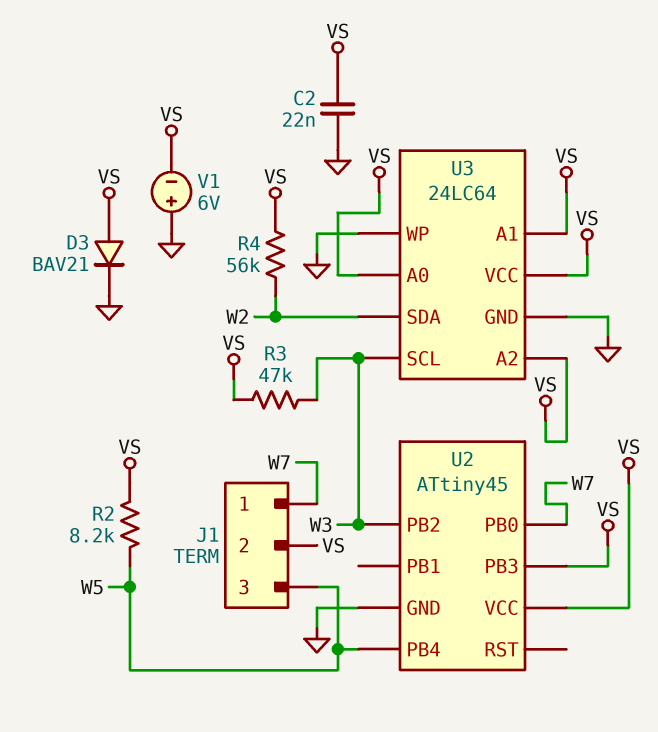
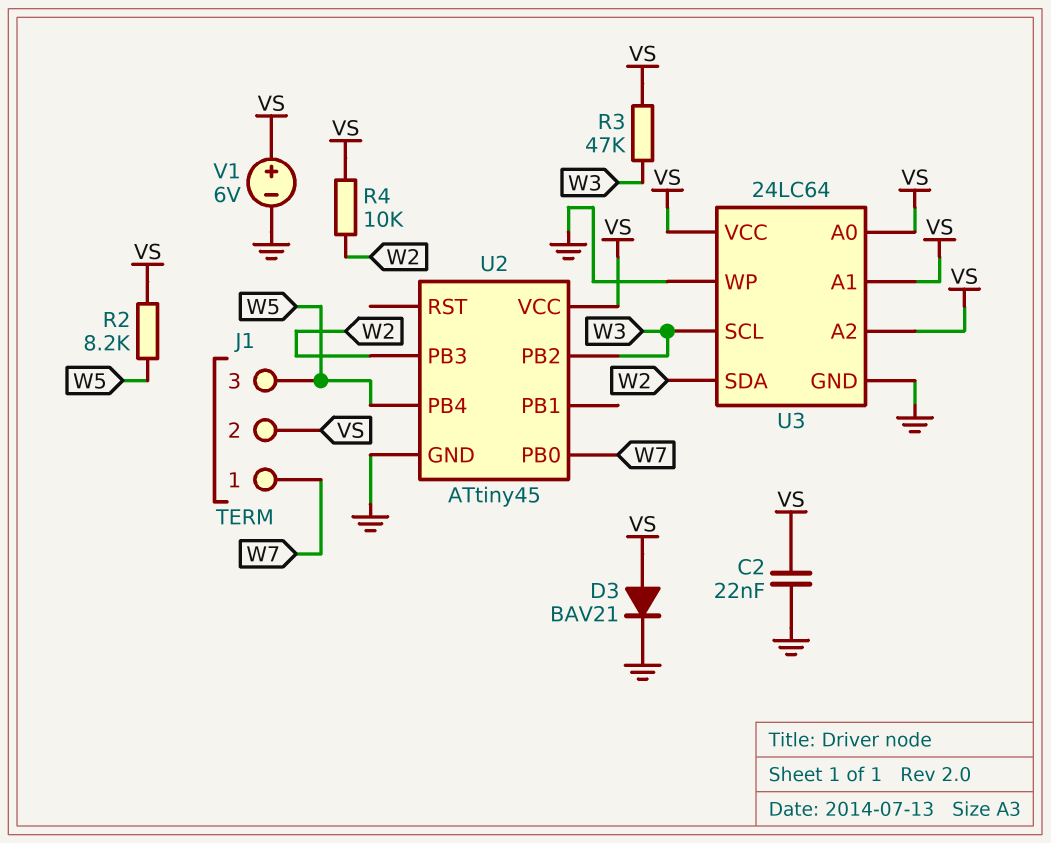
R4: 56k (VS, W2) -> 10k (VS, W2)
U2 pin PB3: VS -> W2
V1: 6V (plus GND, minus VS) -> 6V (plus VS, minus GND)

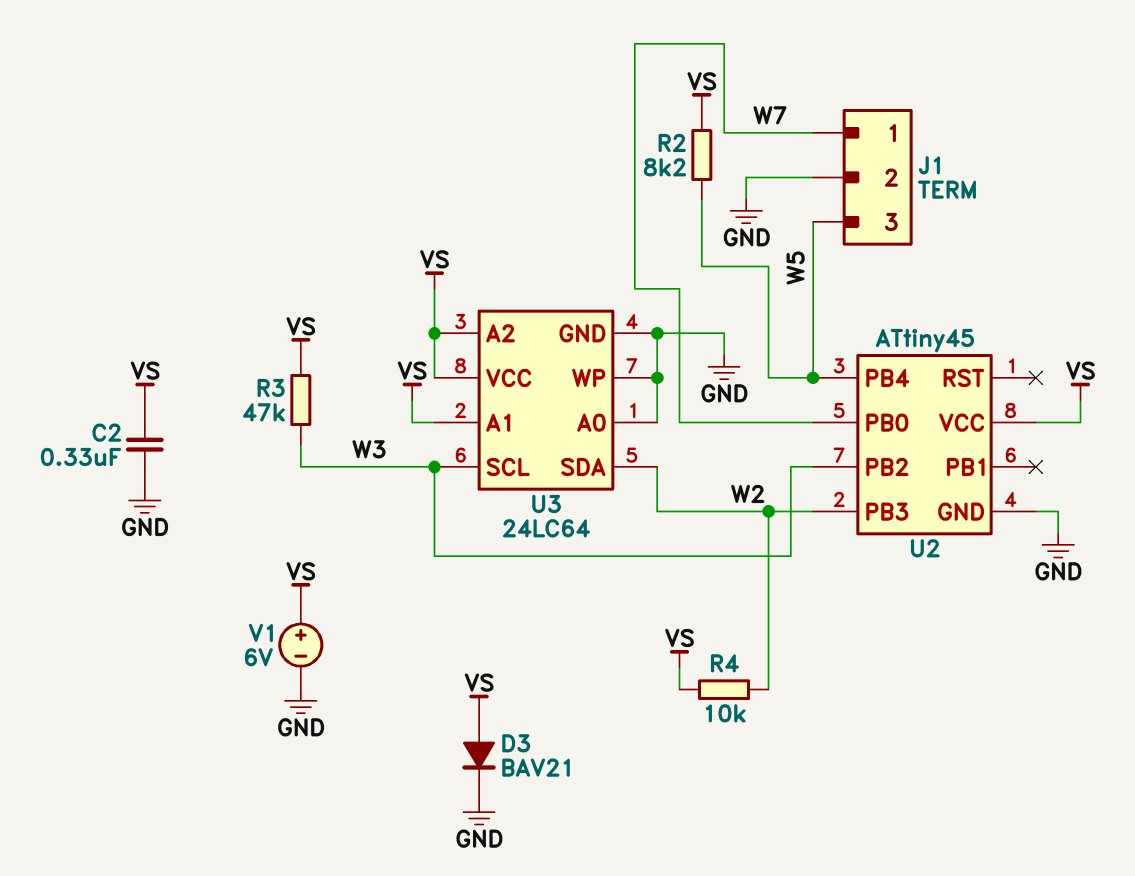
C2: 22nF (GND, VS) -> 330nF (GND, VS)
J1 pin 2: VS -> GND
U3 pin A0: VS -> GND

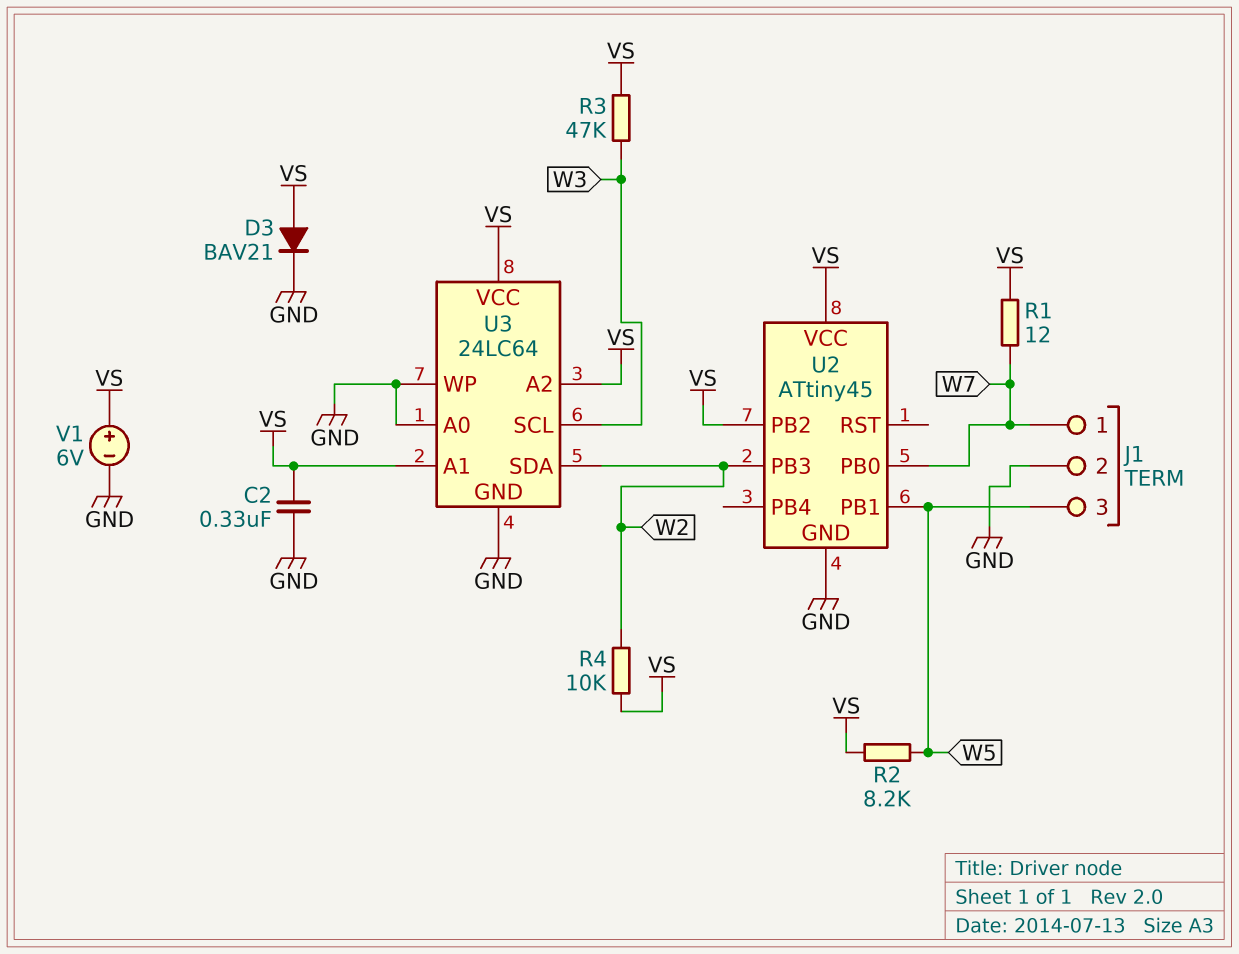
R1: none -> 12 (VS, W7)
U2 pin PB1: none -> W5
U2 pin PB2: W3 -> VS
U2 pin PB4: W5 -> none

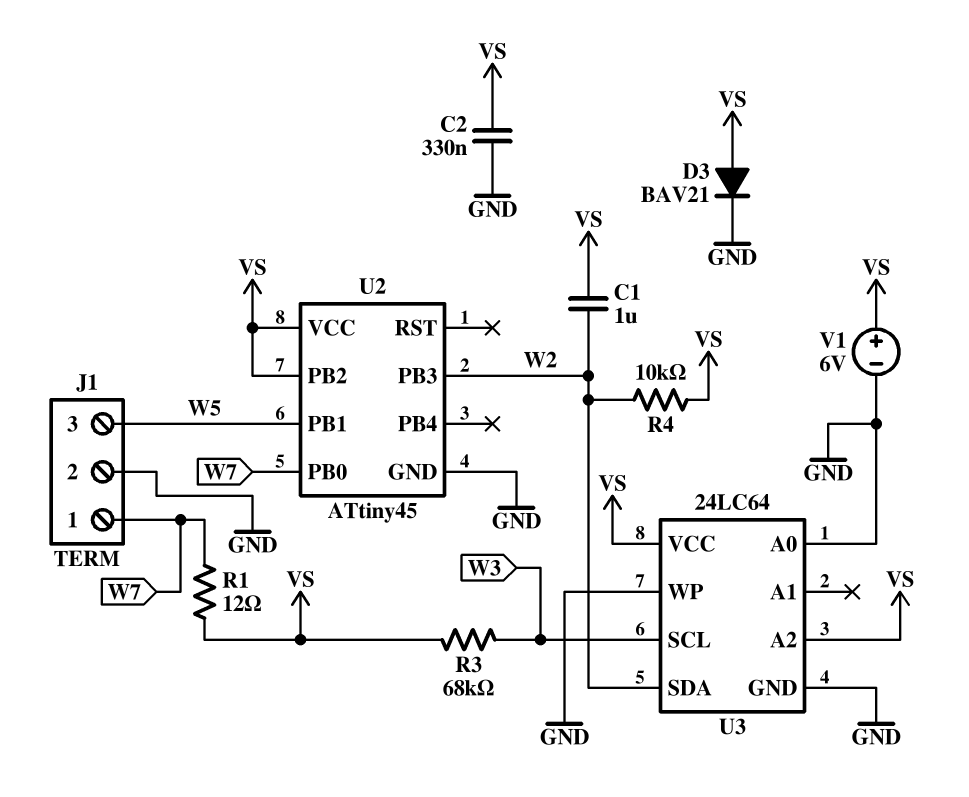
C1: none -> 1uF (VS, W2)
R2: 8.2k (VS, W5) -> none
R3: 47k (VS, W3) -> 68k (VS, W3)
U3 pin A1: VS -> none

